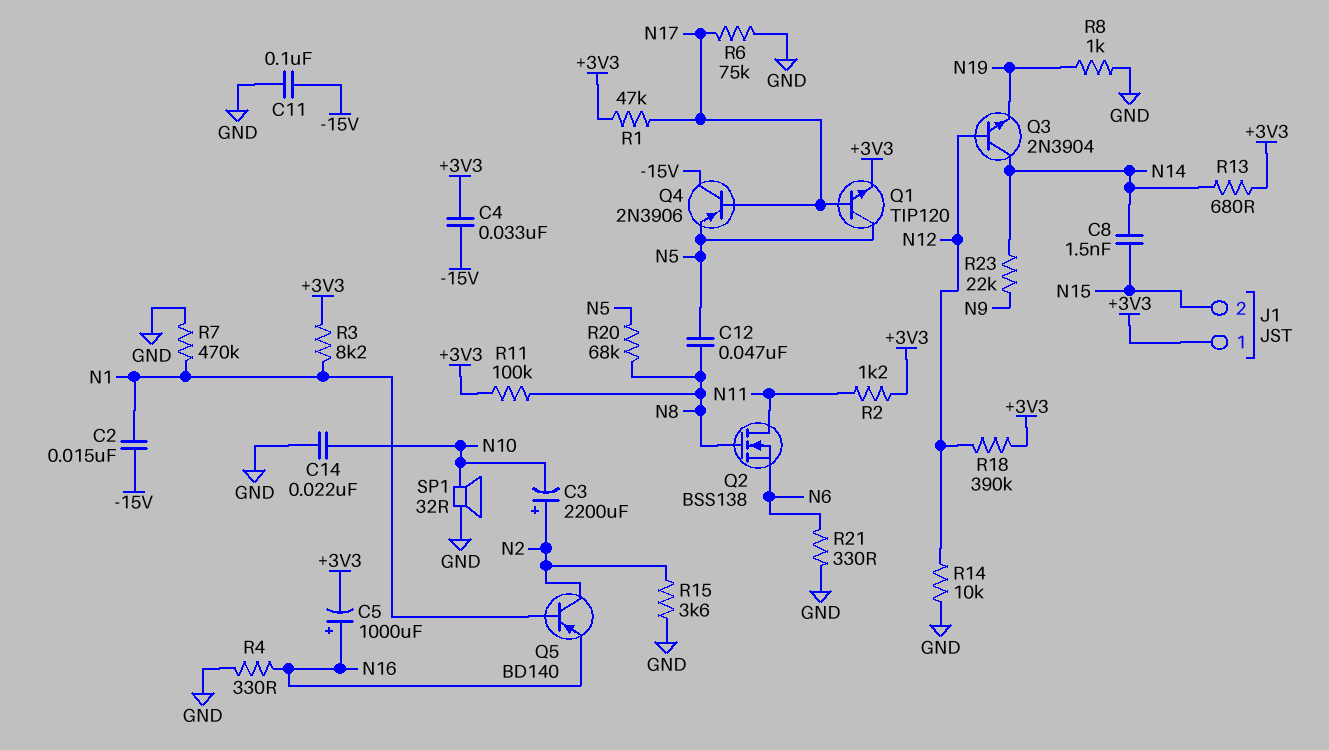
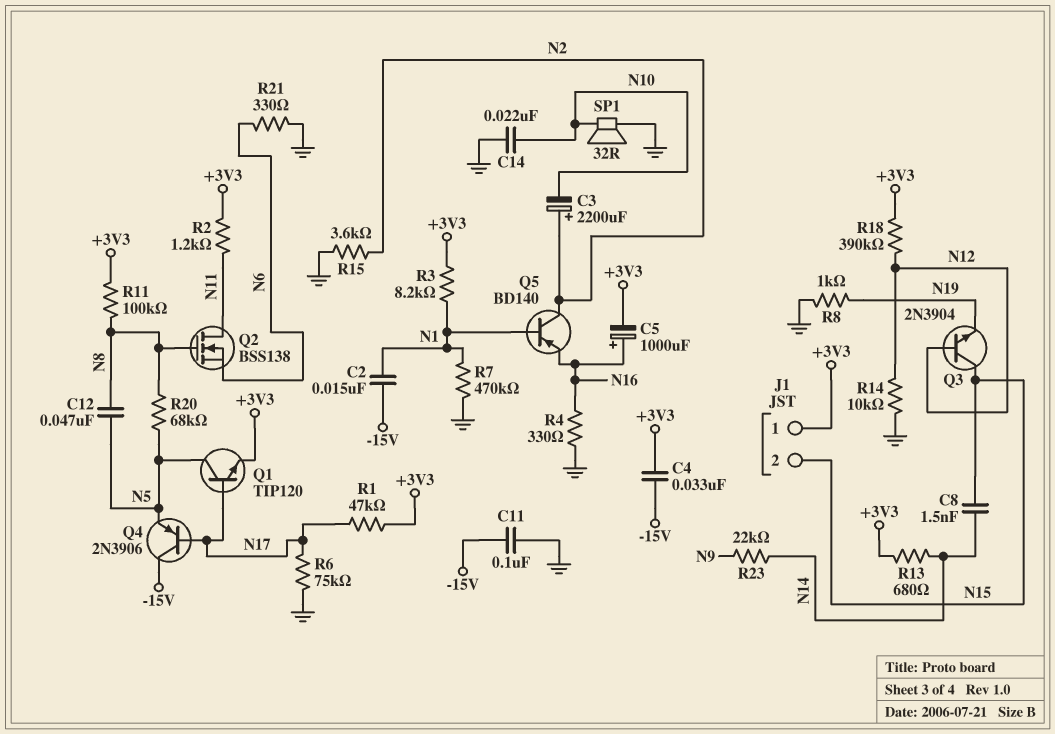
Q3: NPN 2N3904 (B N12, C N14, E N19) -> NPN 2N3904 (B N12, C N15, E N19)

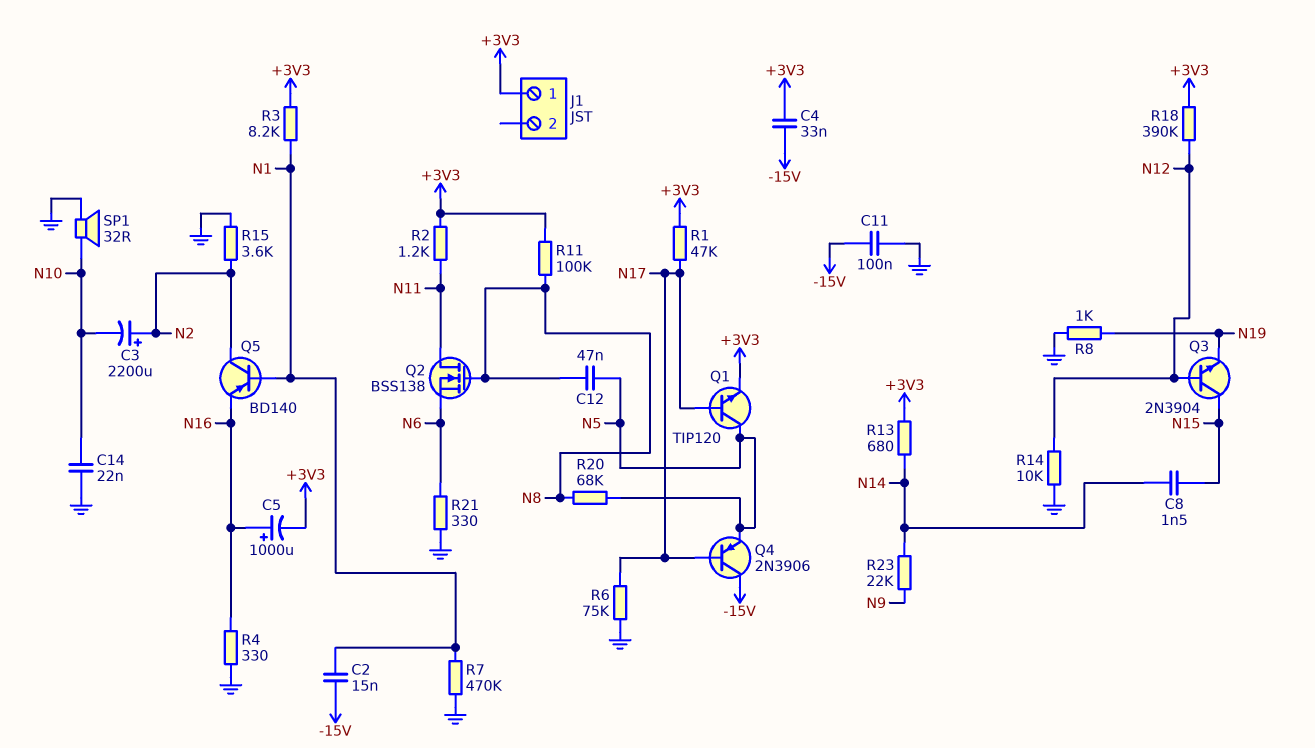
J1 pin 2: N15 -> none

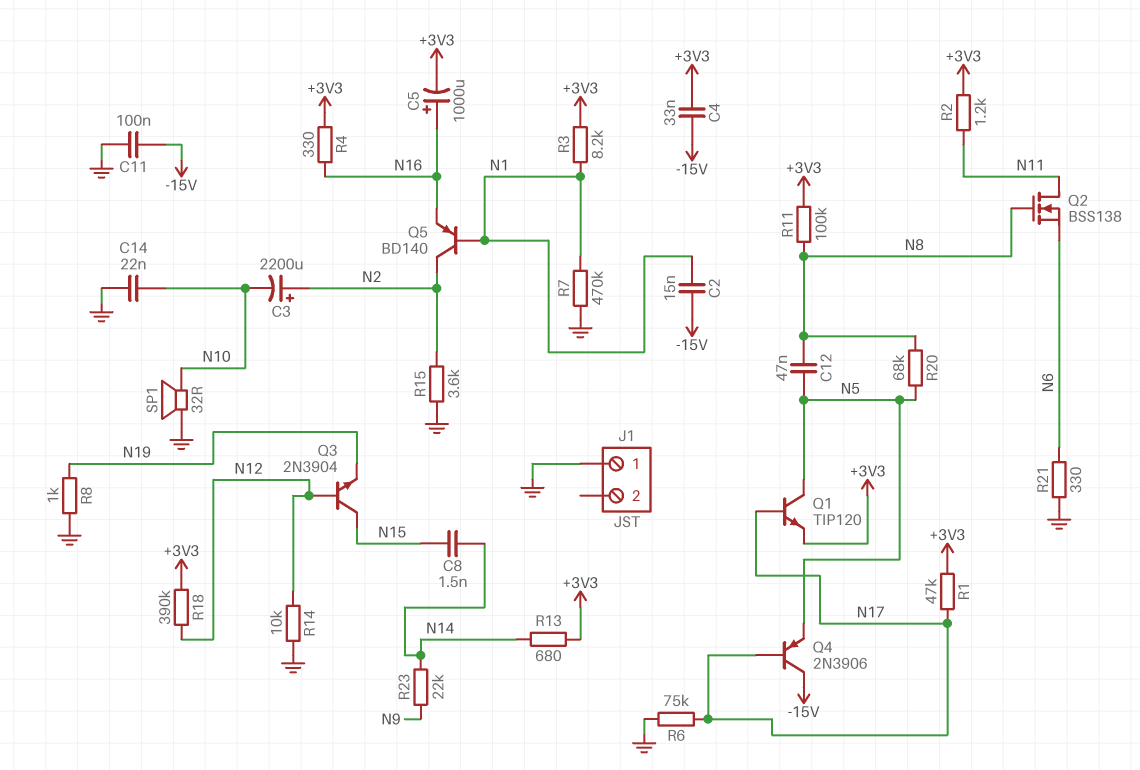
J1 pin 1: +3V3 -> GND
R4: 330 (GND, N16) -> 330 (+3V3, N16)

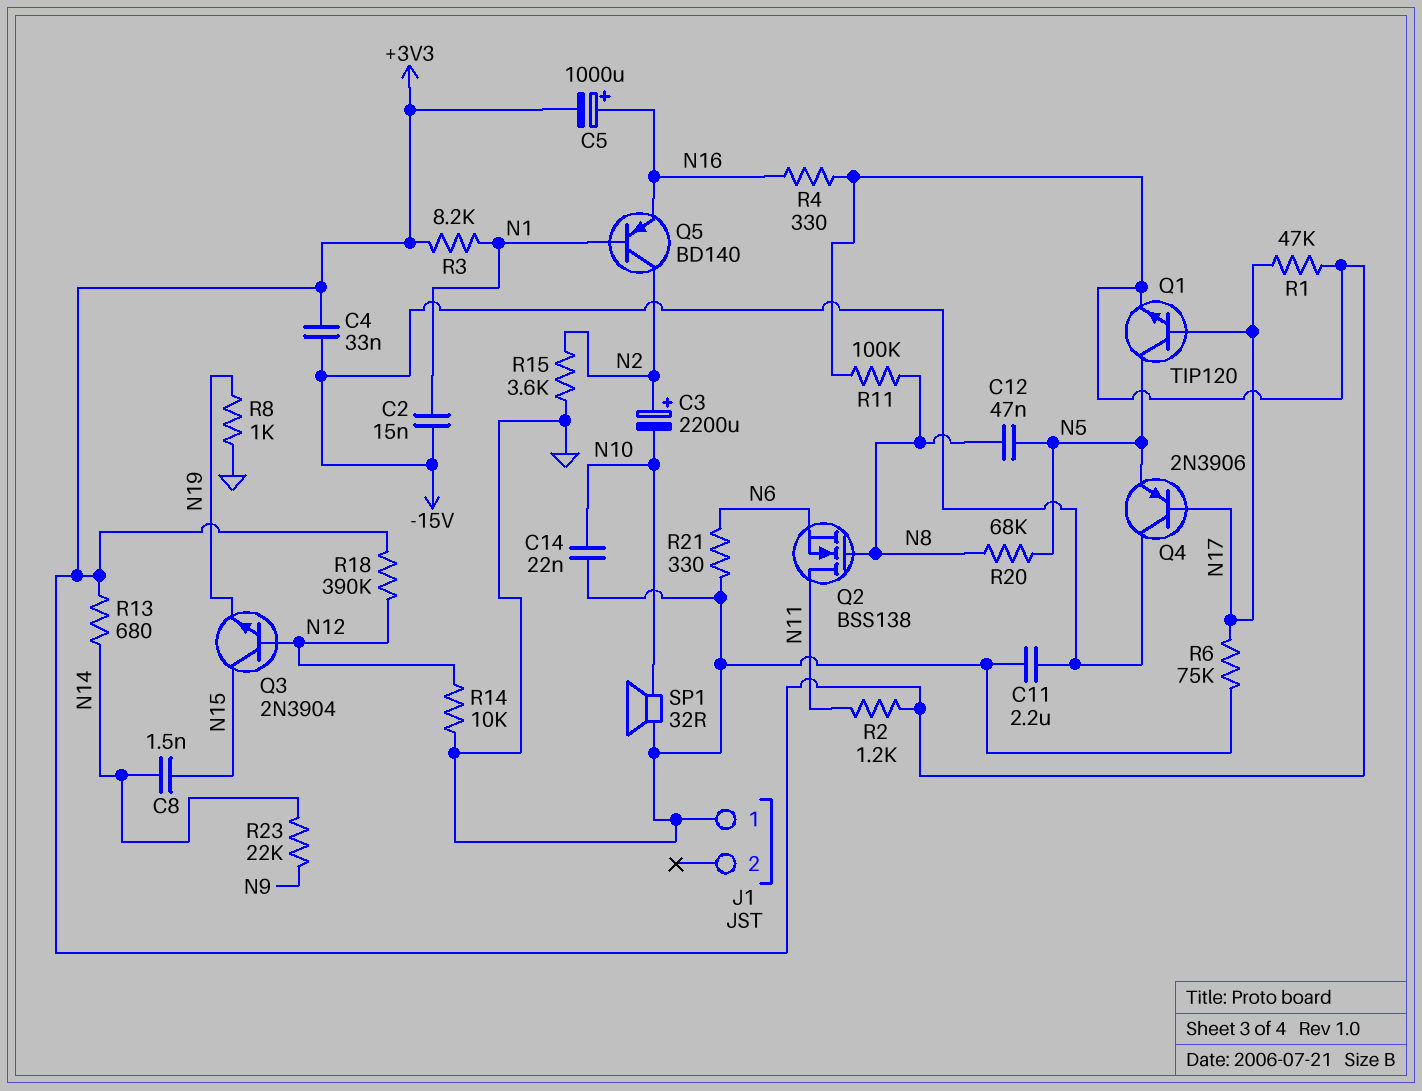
C11: 100nF (-15V, GND) -> 2.2uF (-15V, GND)
R7: 470k (GND, N1) -> none

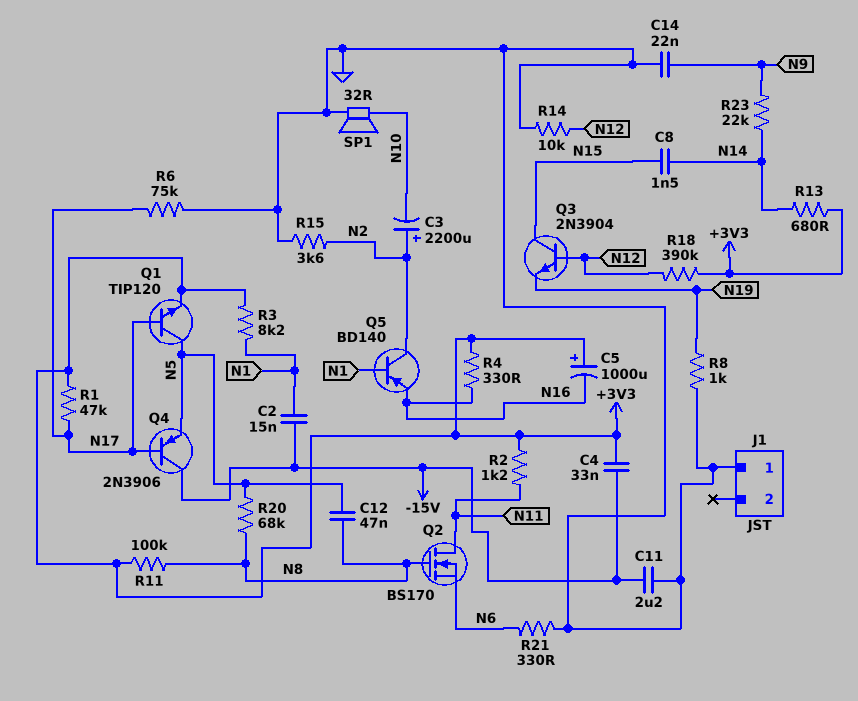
C5: 1000uF (plus N16, minus +3V3) -> 1000uF (plus +3V3, minus N16)
C14: 22nF (GND, N10) -> 22nF (GND, N9)
Q2: NMOS BSS138 (G N8, D N11, S N6) -> NMOS BS170 (G N8, D N11, S N6)

